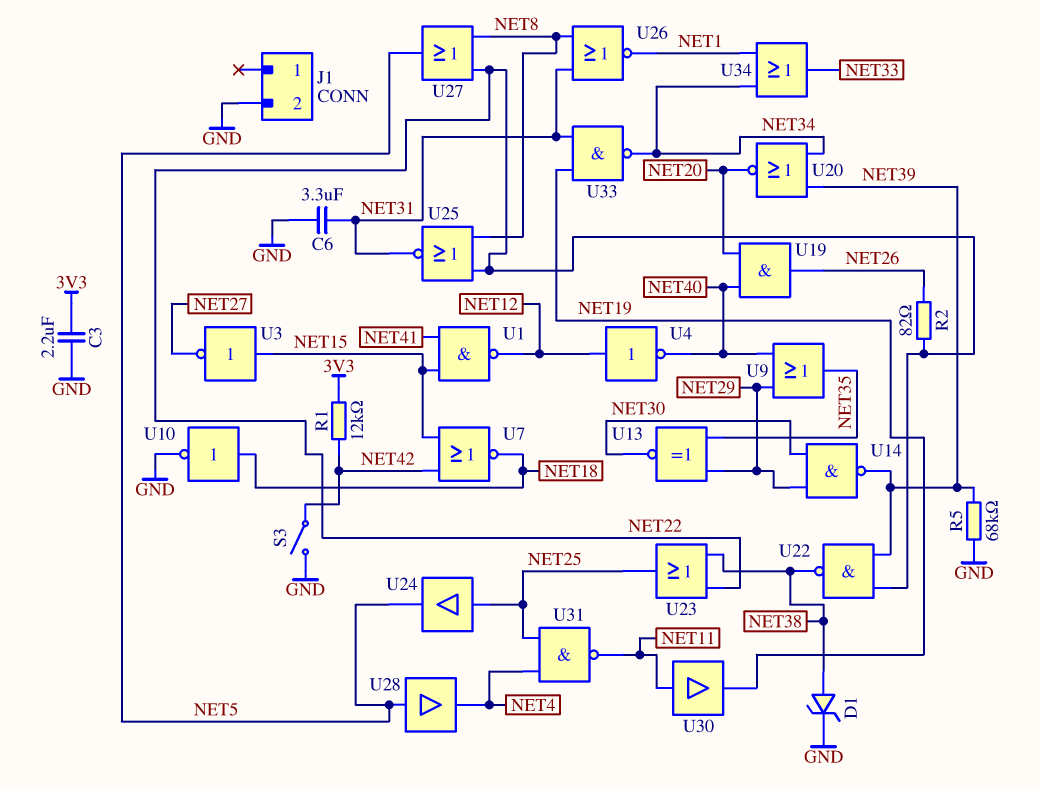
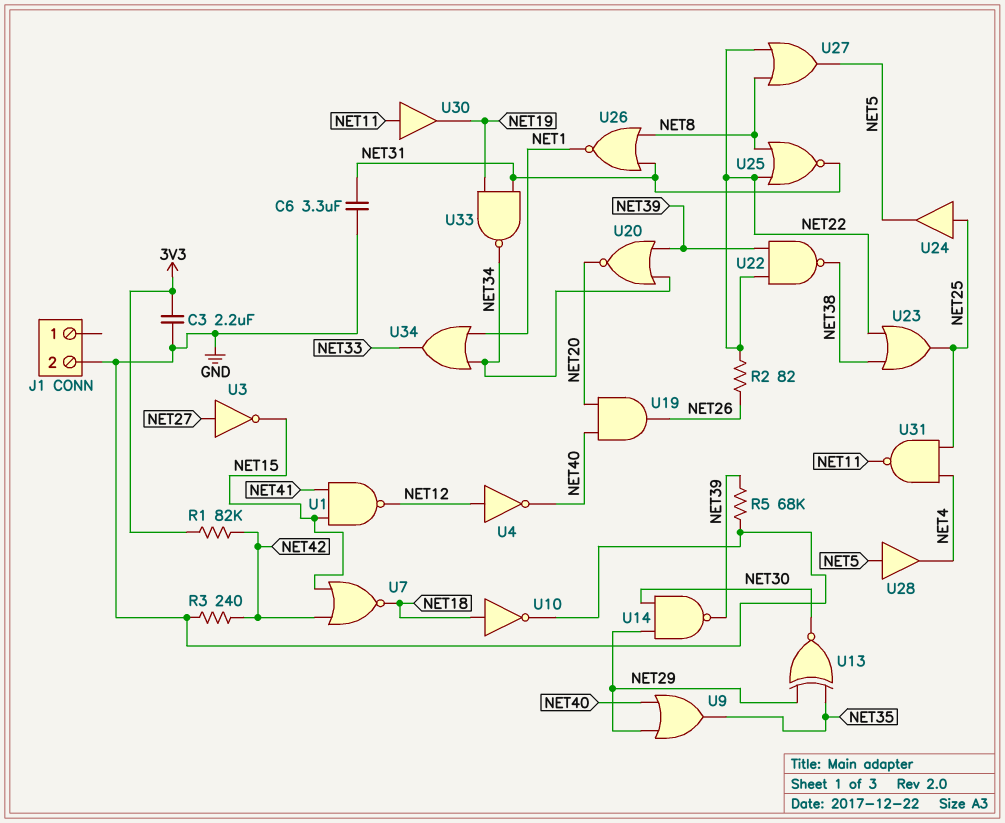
D1: zener (A NET38, K GND) -> none
R1: 12k (3V3, NET42) -> 82k (3V3, NET42)
R3: none -> 240 (GND, NET42)
S3: switch (GND, NET42) -> none
U3: NOT (in NET15, out NET27) -> NOT (in NET27, out NET15)

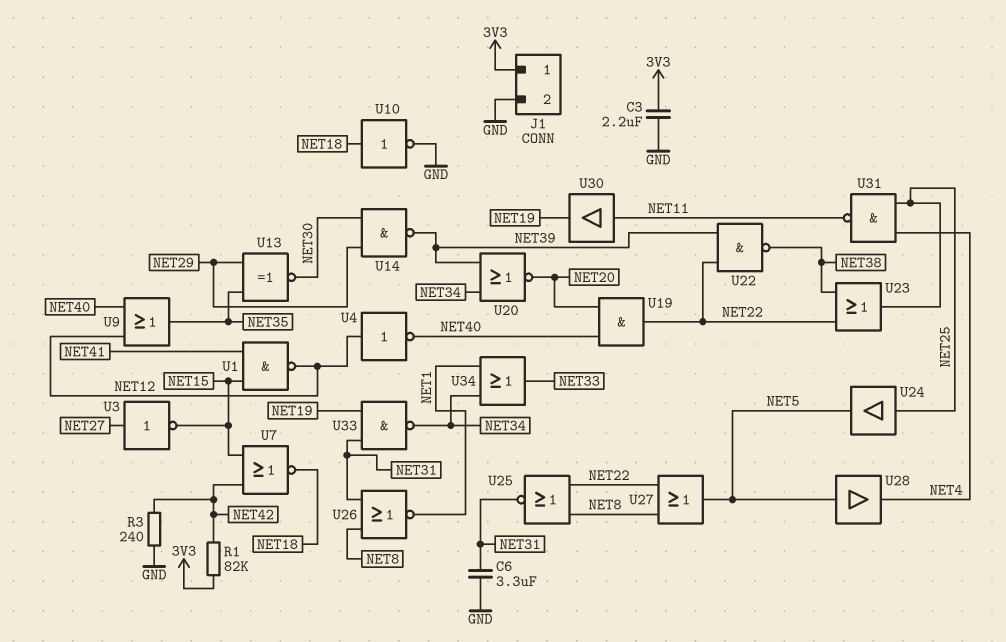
J1 pin 1: none -> 3V3
R2: 82 (NET22, NET26) -> none
R5: 68k (GND, NET39) -> none
U9: OR (in NET29, in NET40, out NET35) -> OR (in NET12, in NET40, out NET35)
U19: AND (in NET20, in NET40, out NET26) -> AND (in NET20, in NET40, out NET22)

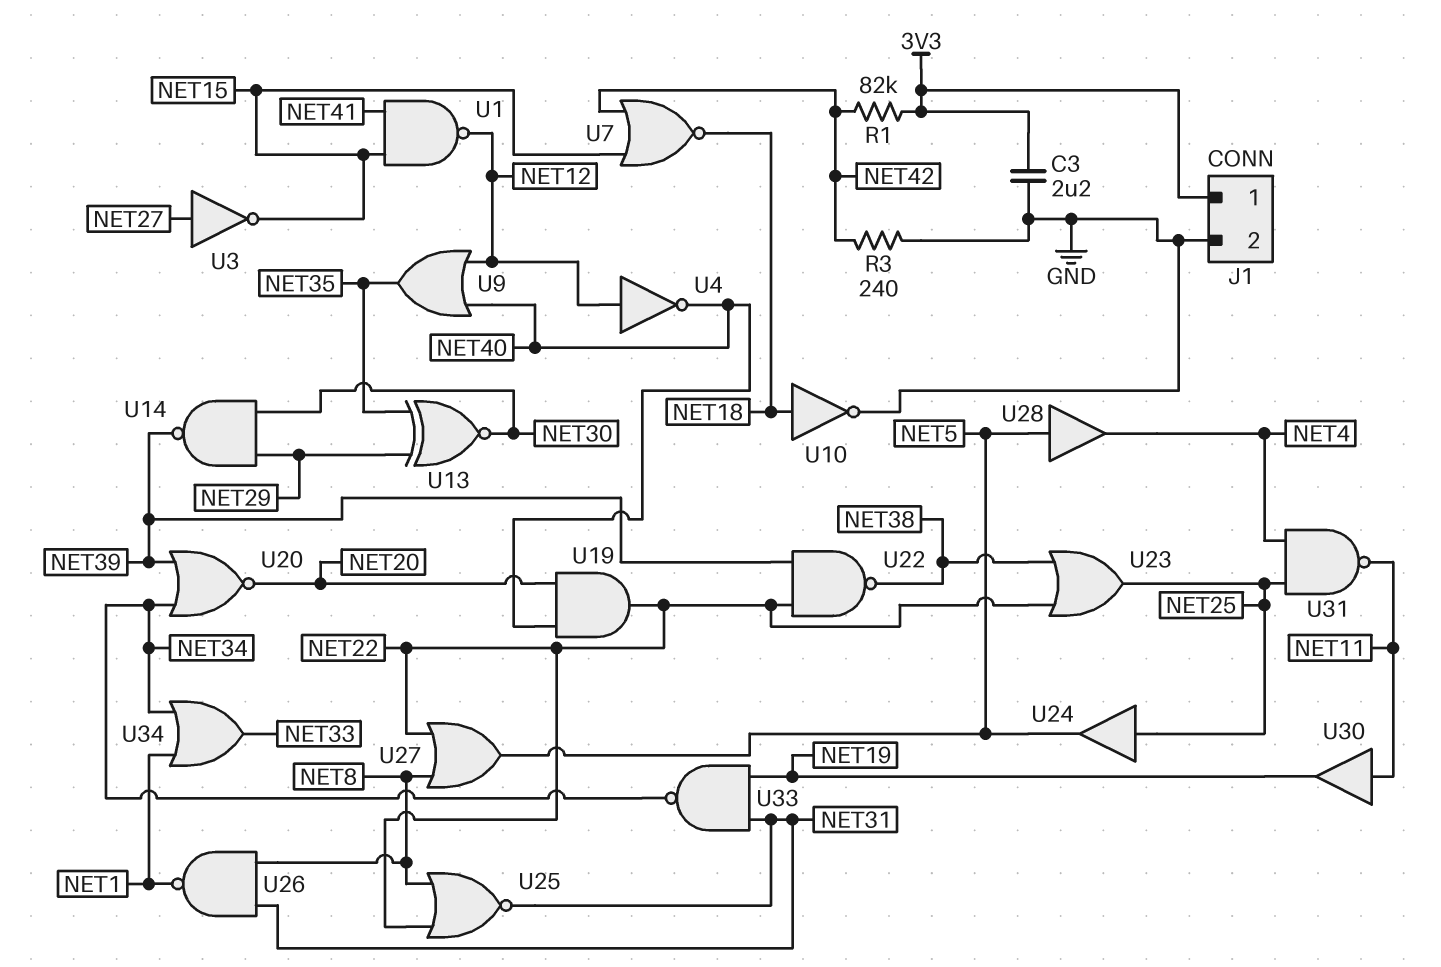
C6: 3.3uF (GND, NET31) -> none
U26: NOR (in NET8, in NET31, out NET1) -> NAND (in NET8, in NET31, out NET1)

